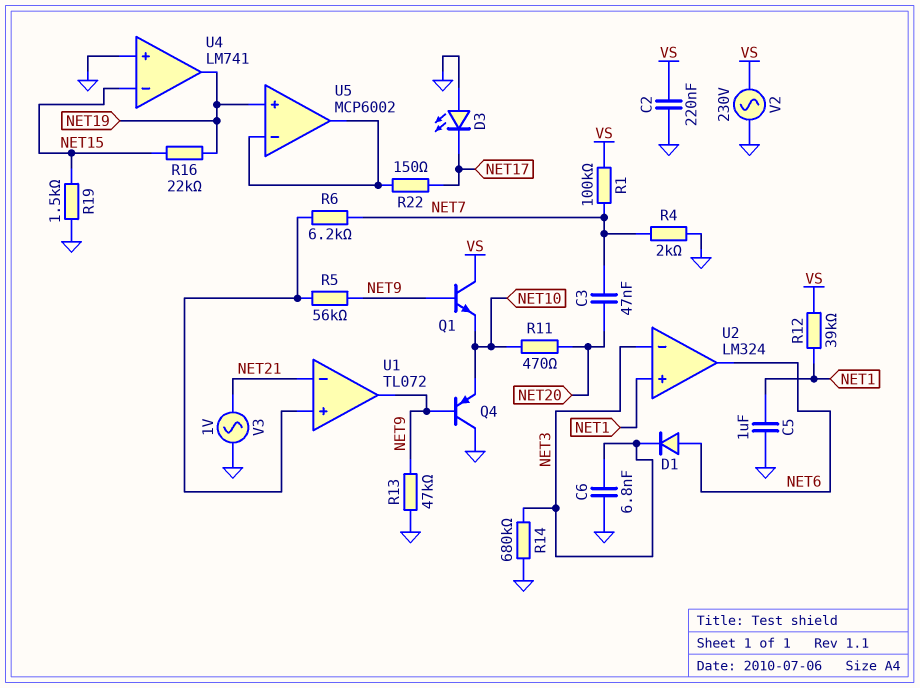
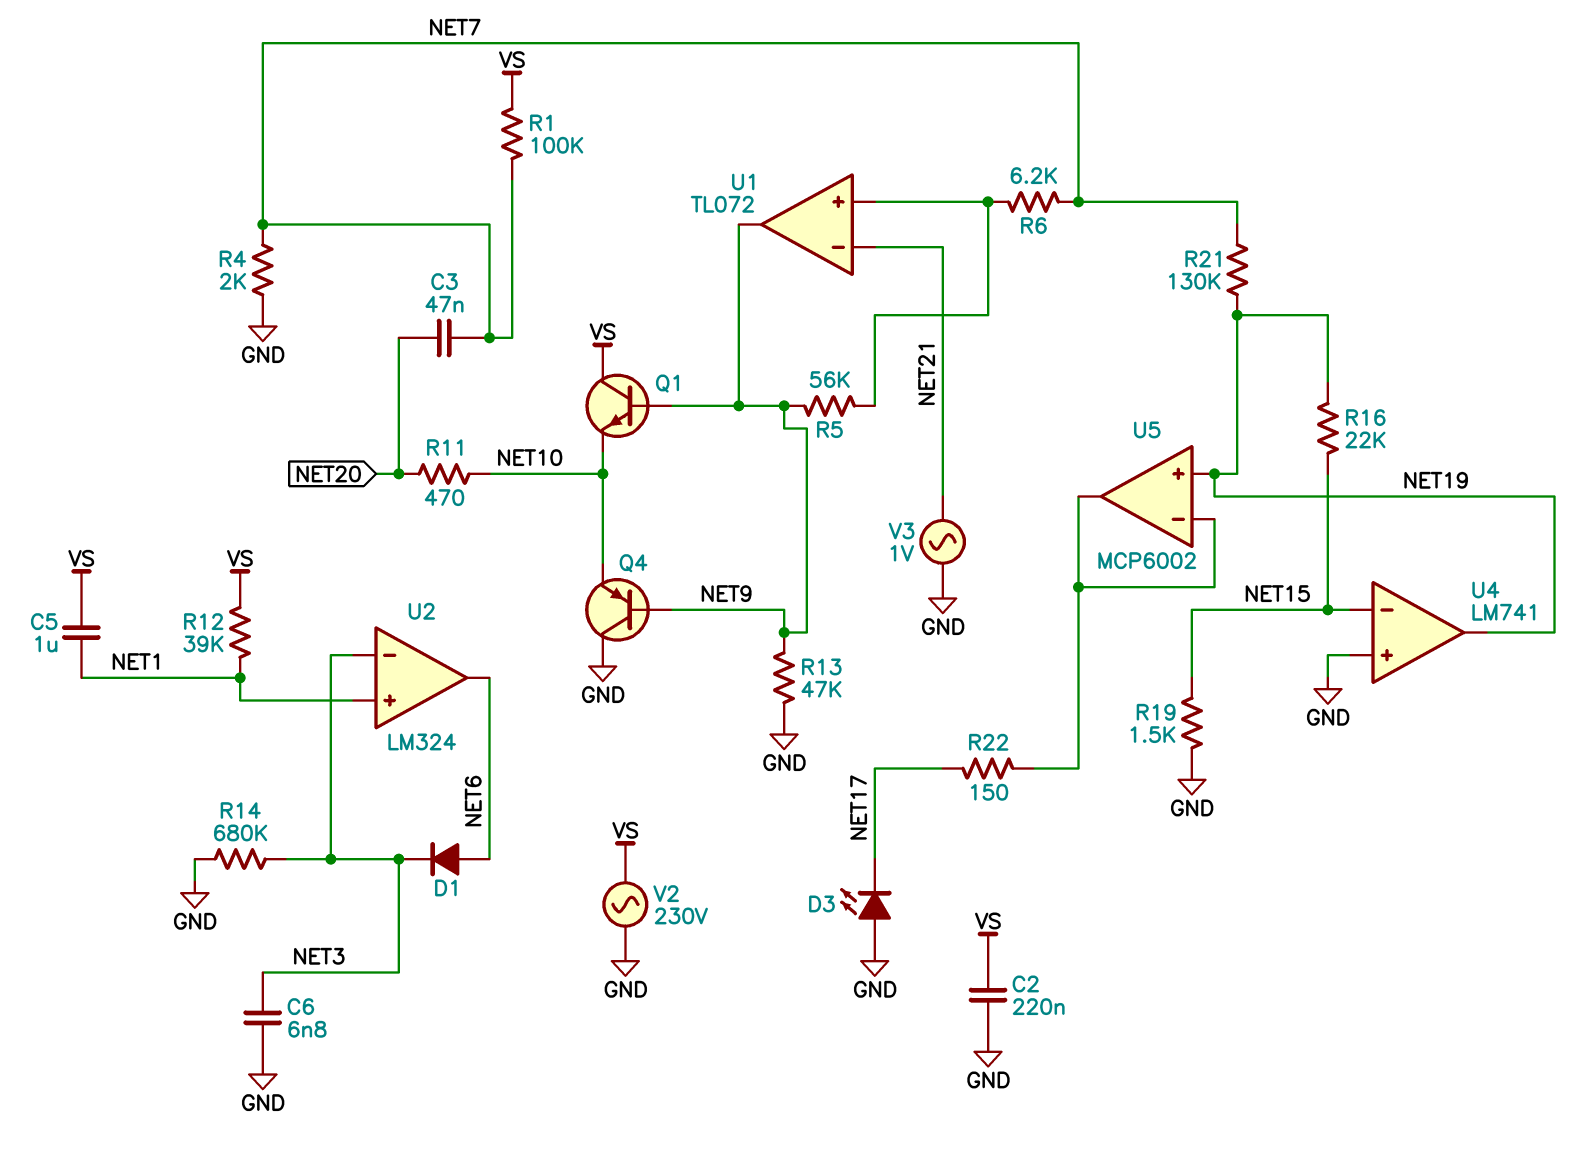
C5: 1uF (GND, NET1) -> 1uF (NET1, VS)
R21: none -> 130k (NET7, NET19)

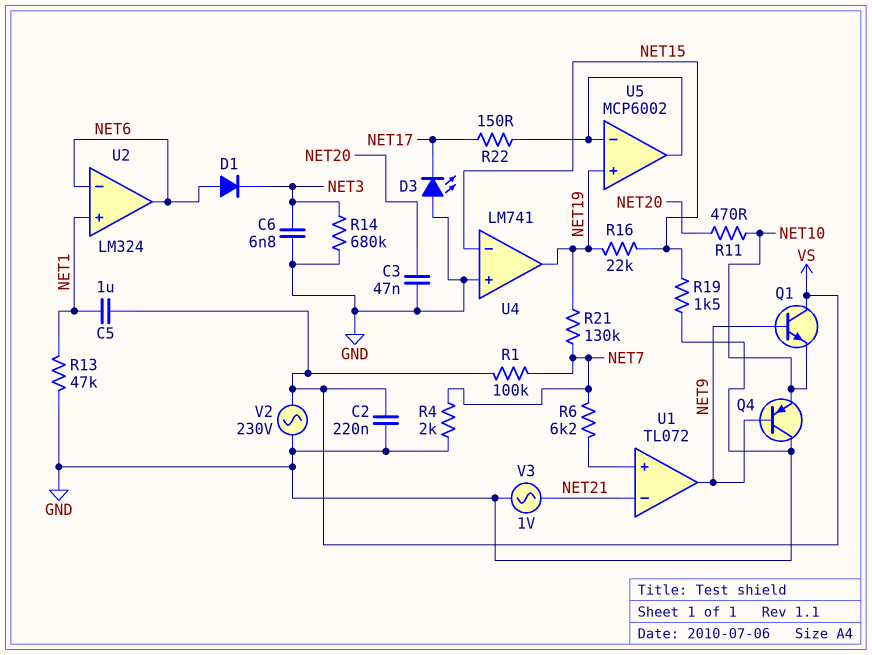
C3: 47nF (NET7, NET20) -> 47nF (GND, NET20)
R5: 56k (NET9, U1/in+) -> none
R12: 39k (NET1, VS) -> none
R13: 47k (GND, NET9) -> 47k (GND, NET1)
U2 pin in-: NET3 -> NET6

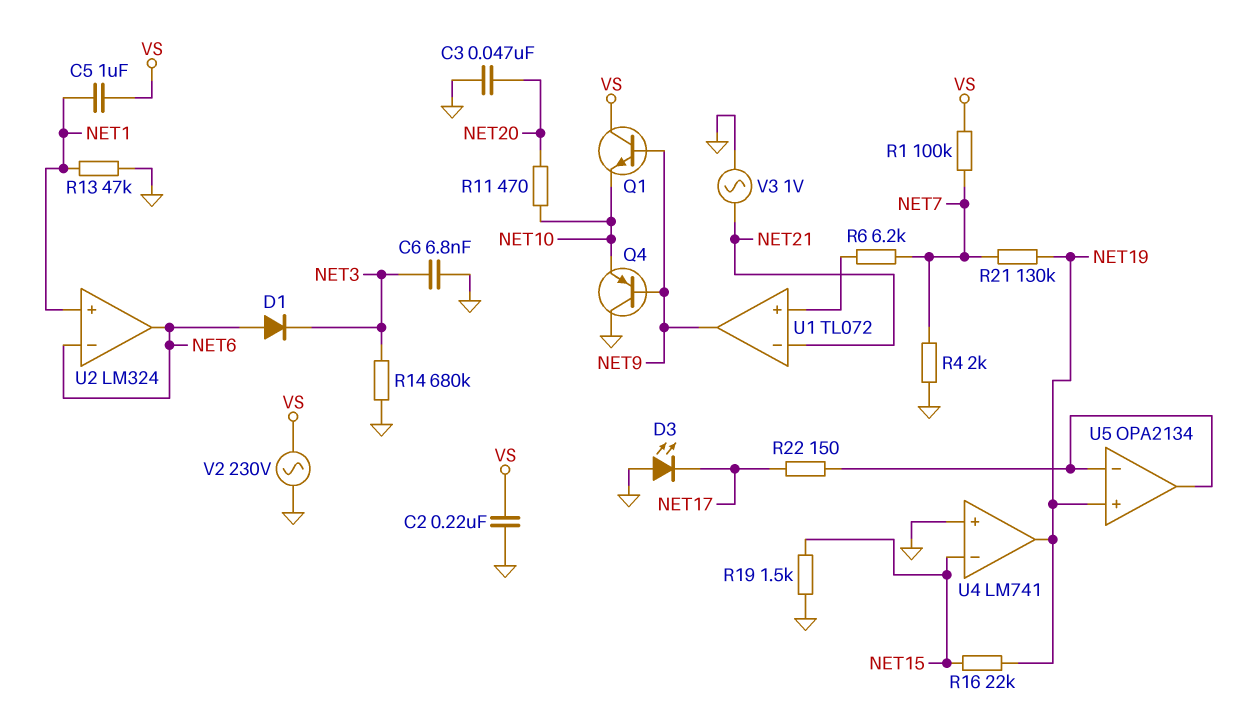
U5: MCP6002 -> OPA2134

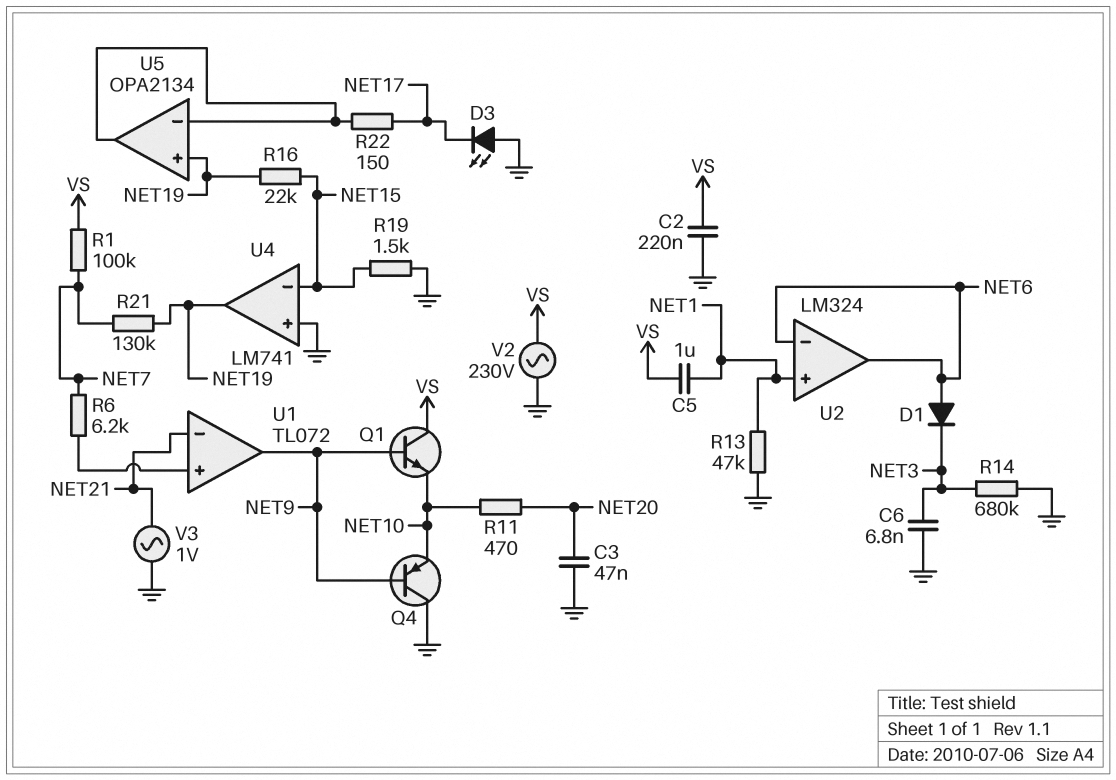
R4: 2k (GND, NET7) -> none

